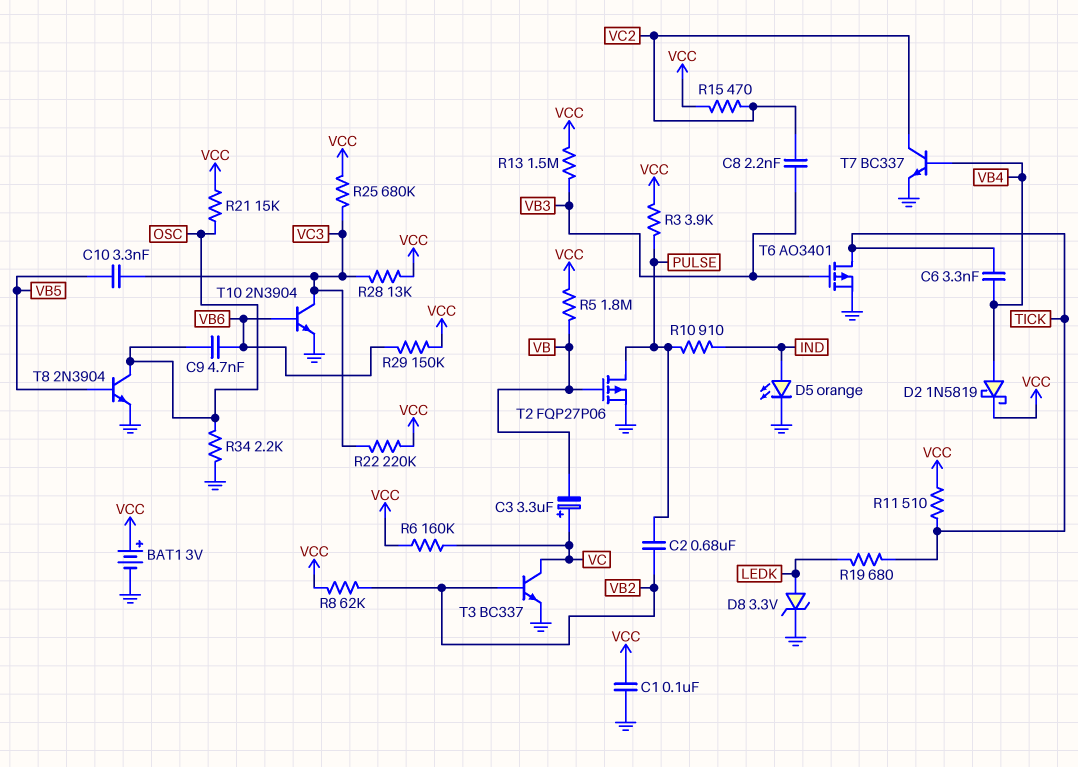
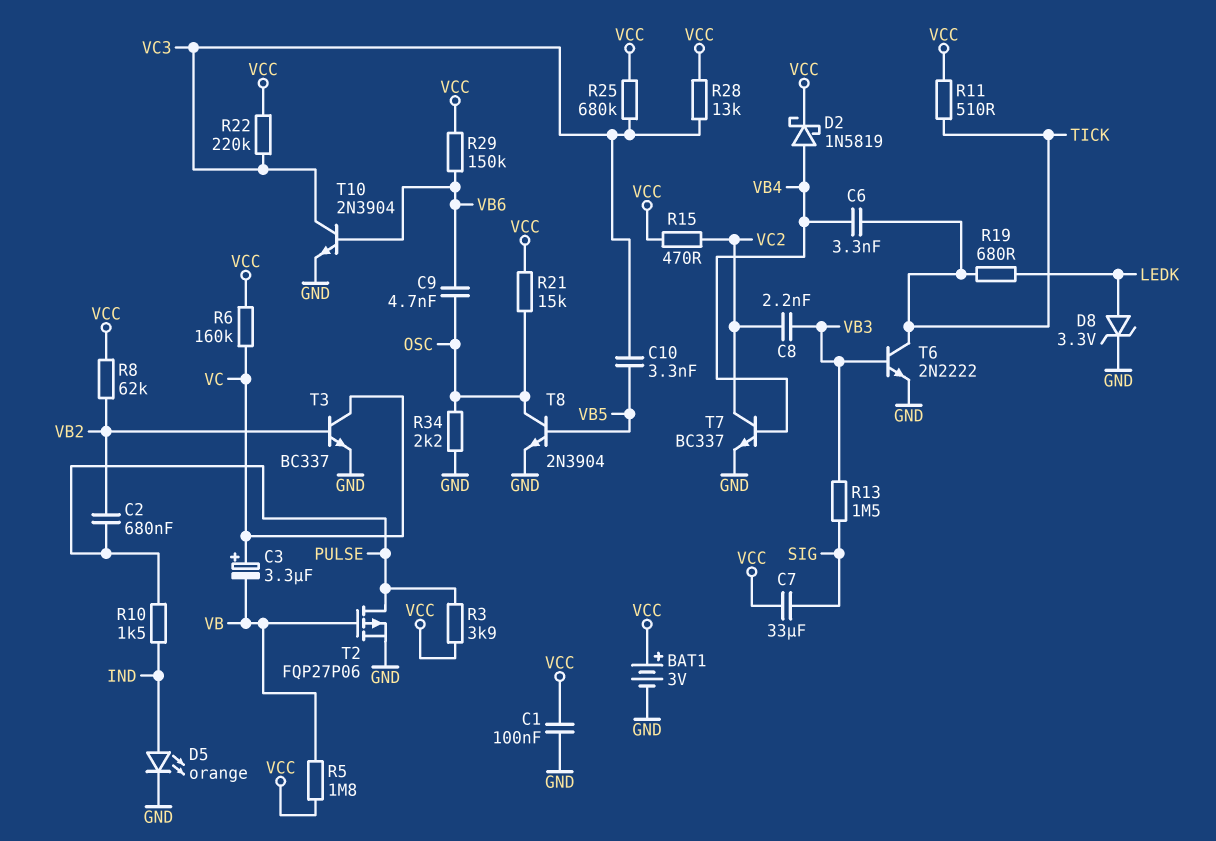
C7: none -> 33uF (SIG, VCC)
R10: 910 (IND, PULSE) -> 1.5k (IND, PULSE)
R13: 1.5M (VB3, VCC) -> 1.5M (SIG, VB3)
T6: PMOS AO3401 (G VB3, D TICK, S GND) -> NPN 2N2222 (B VB3, C TICK, E GND)

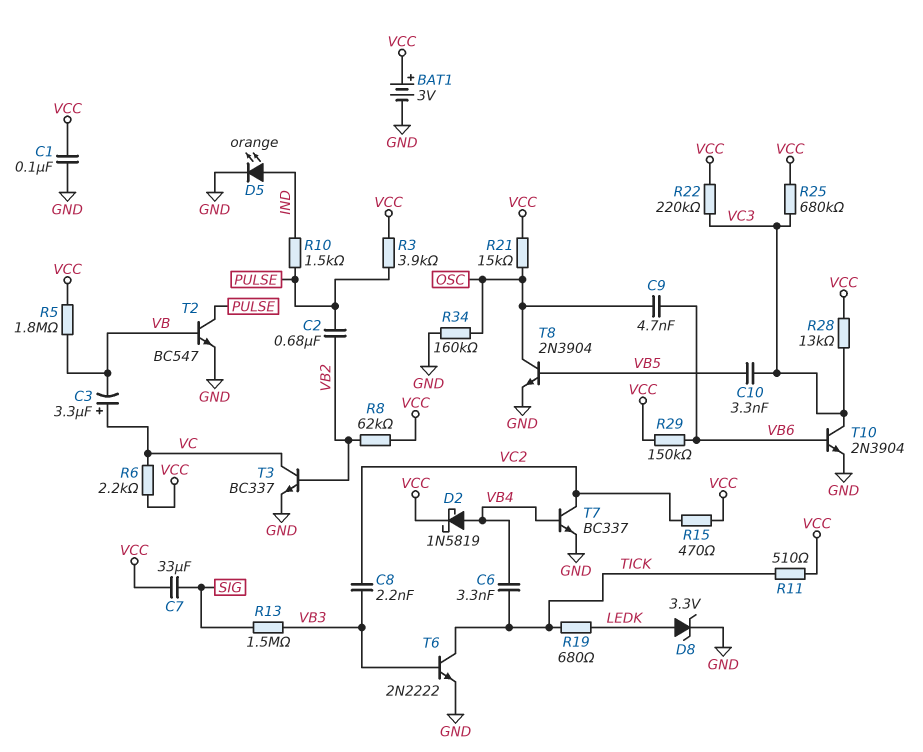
R6: 160k (VC, VCC) -> 2.2k (VC, VCC)
R34: 2.2k (GND, OSC) -> 160k (GND, OSC)
T2: PMOS FQP27P06 (G VB, D PULSE, S GND) -> NPN BC547 (B VB, C PULSE, E GND)

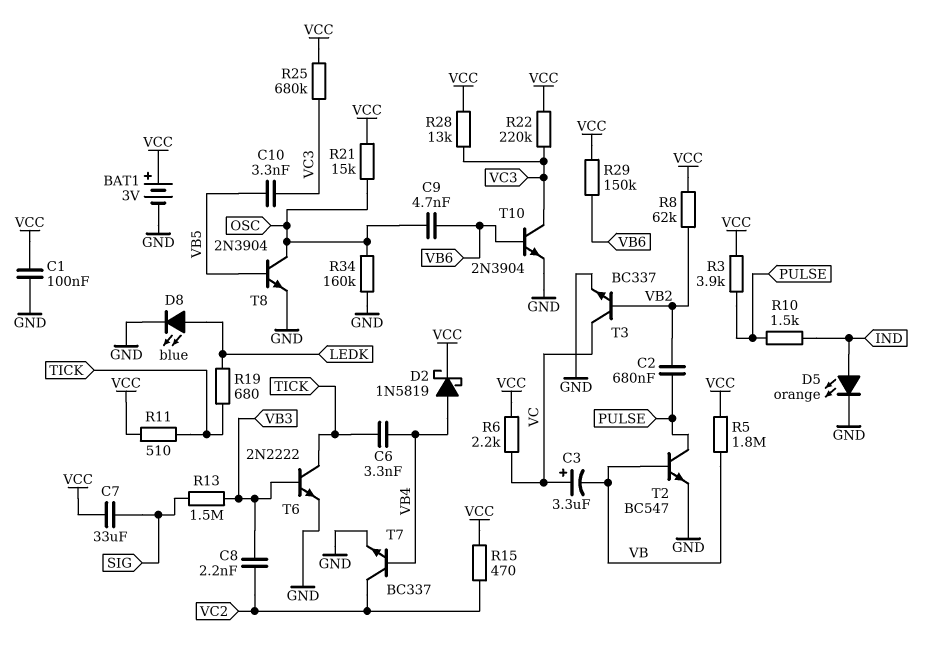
D8: zener 3.3V (A LEDK, K GND) -> LED blue (A LEDK, K GND)

